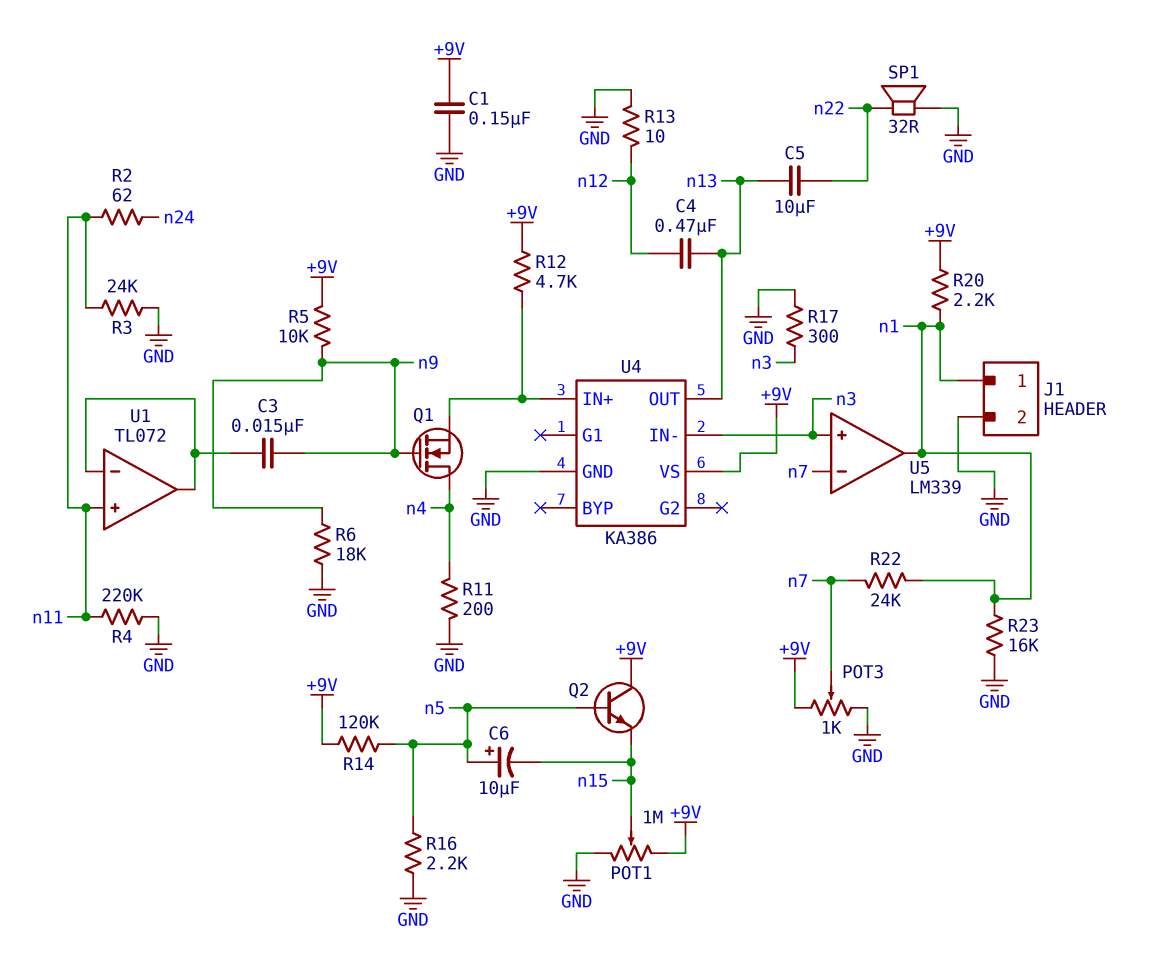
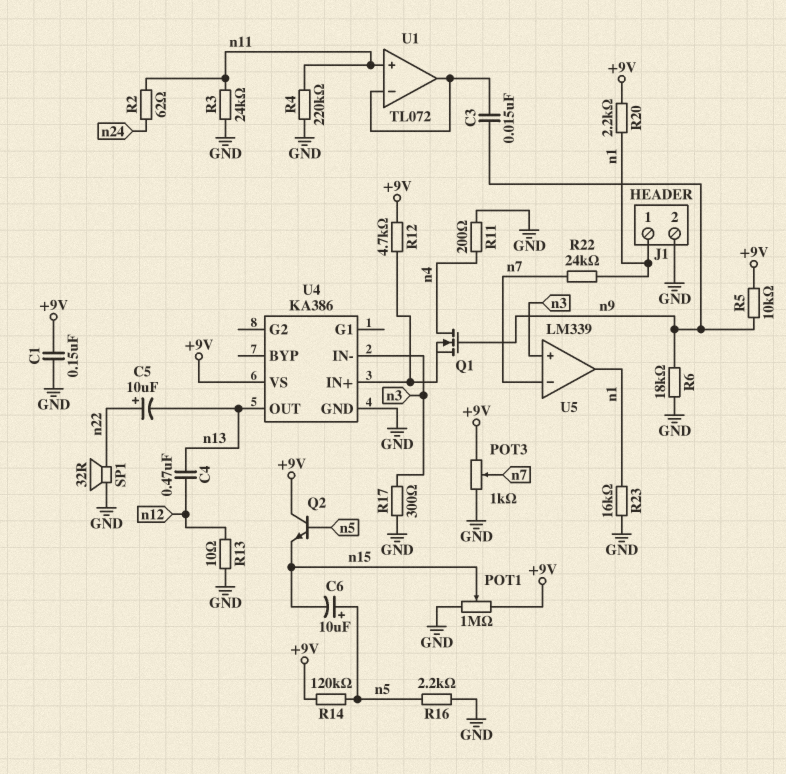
C5: 10uF (n13, n22) -> 10uF (plus n22, minus n13)

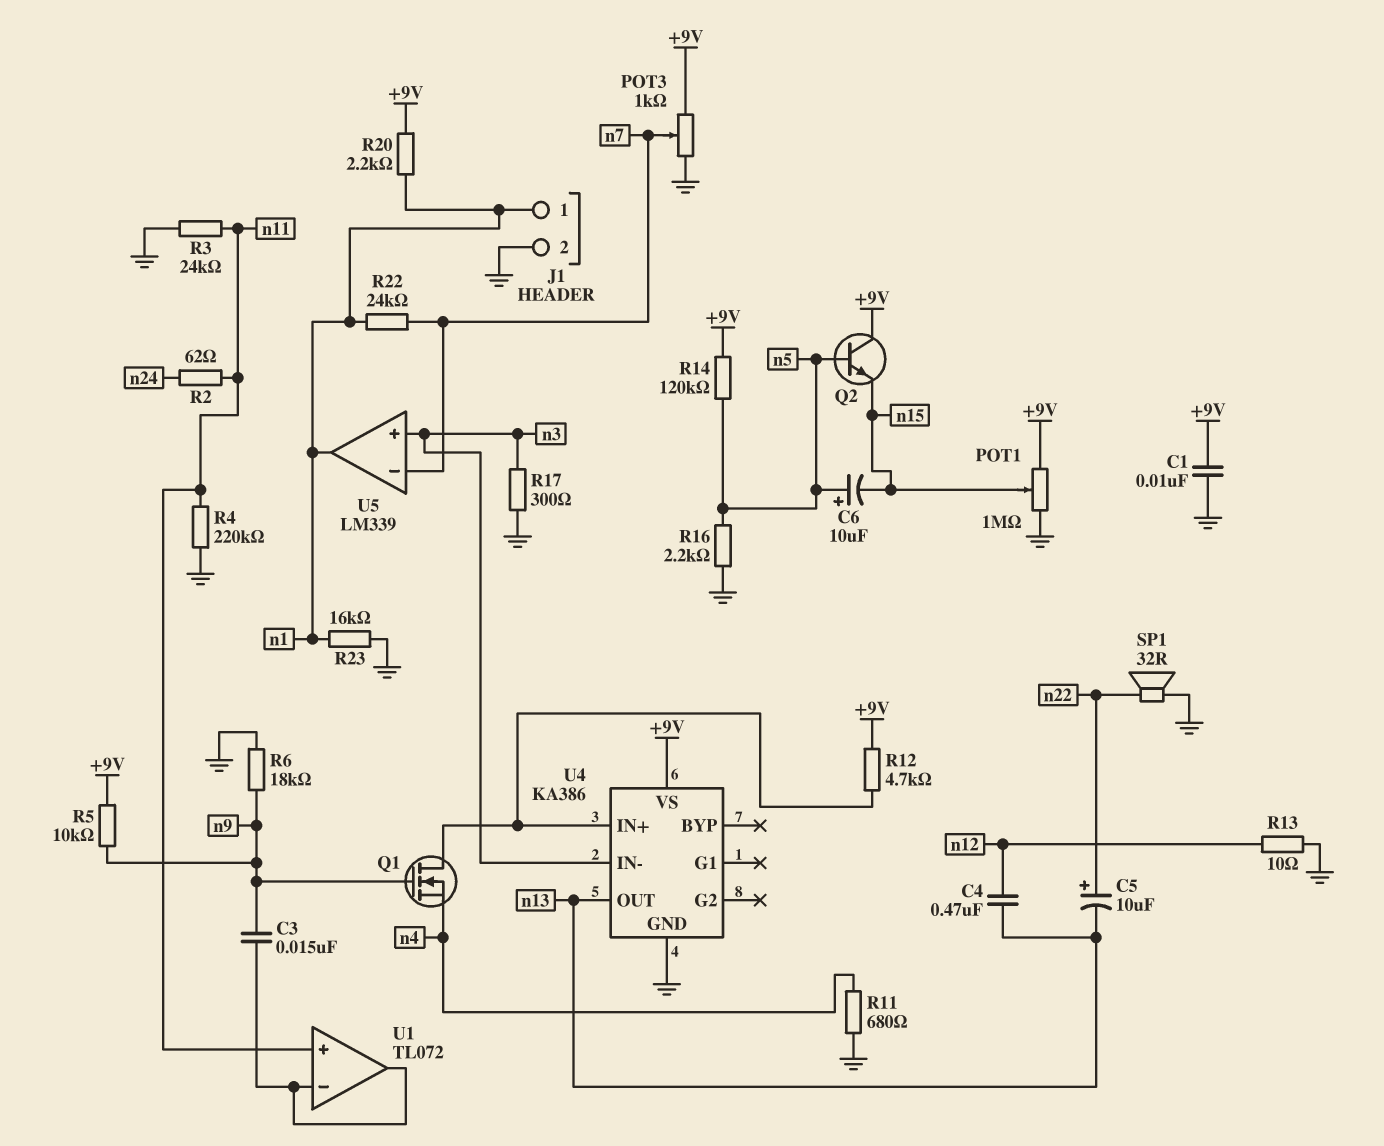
C1: 150nF (+9V, GND) -> 10nF (+9V, GND)
Q1: NMOS (G n9, D n4, S U4/IN+) -> NMOS (G n9, D U4/IN+, S n4)
R11: 200 (GND, n4) -> 680 (GND, n4)

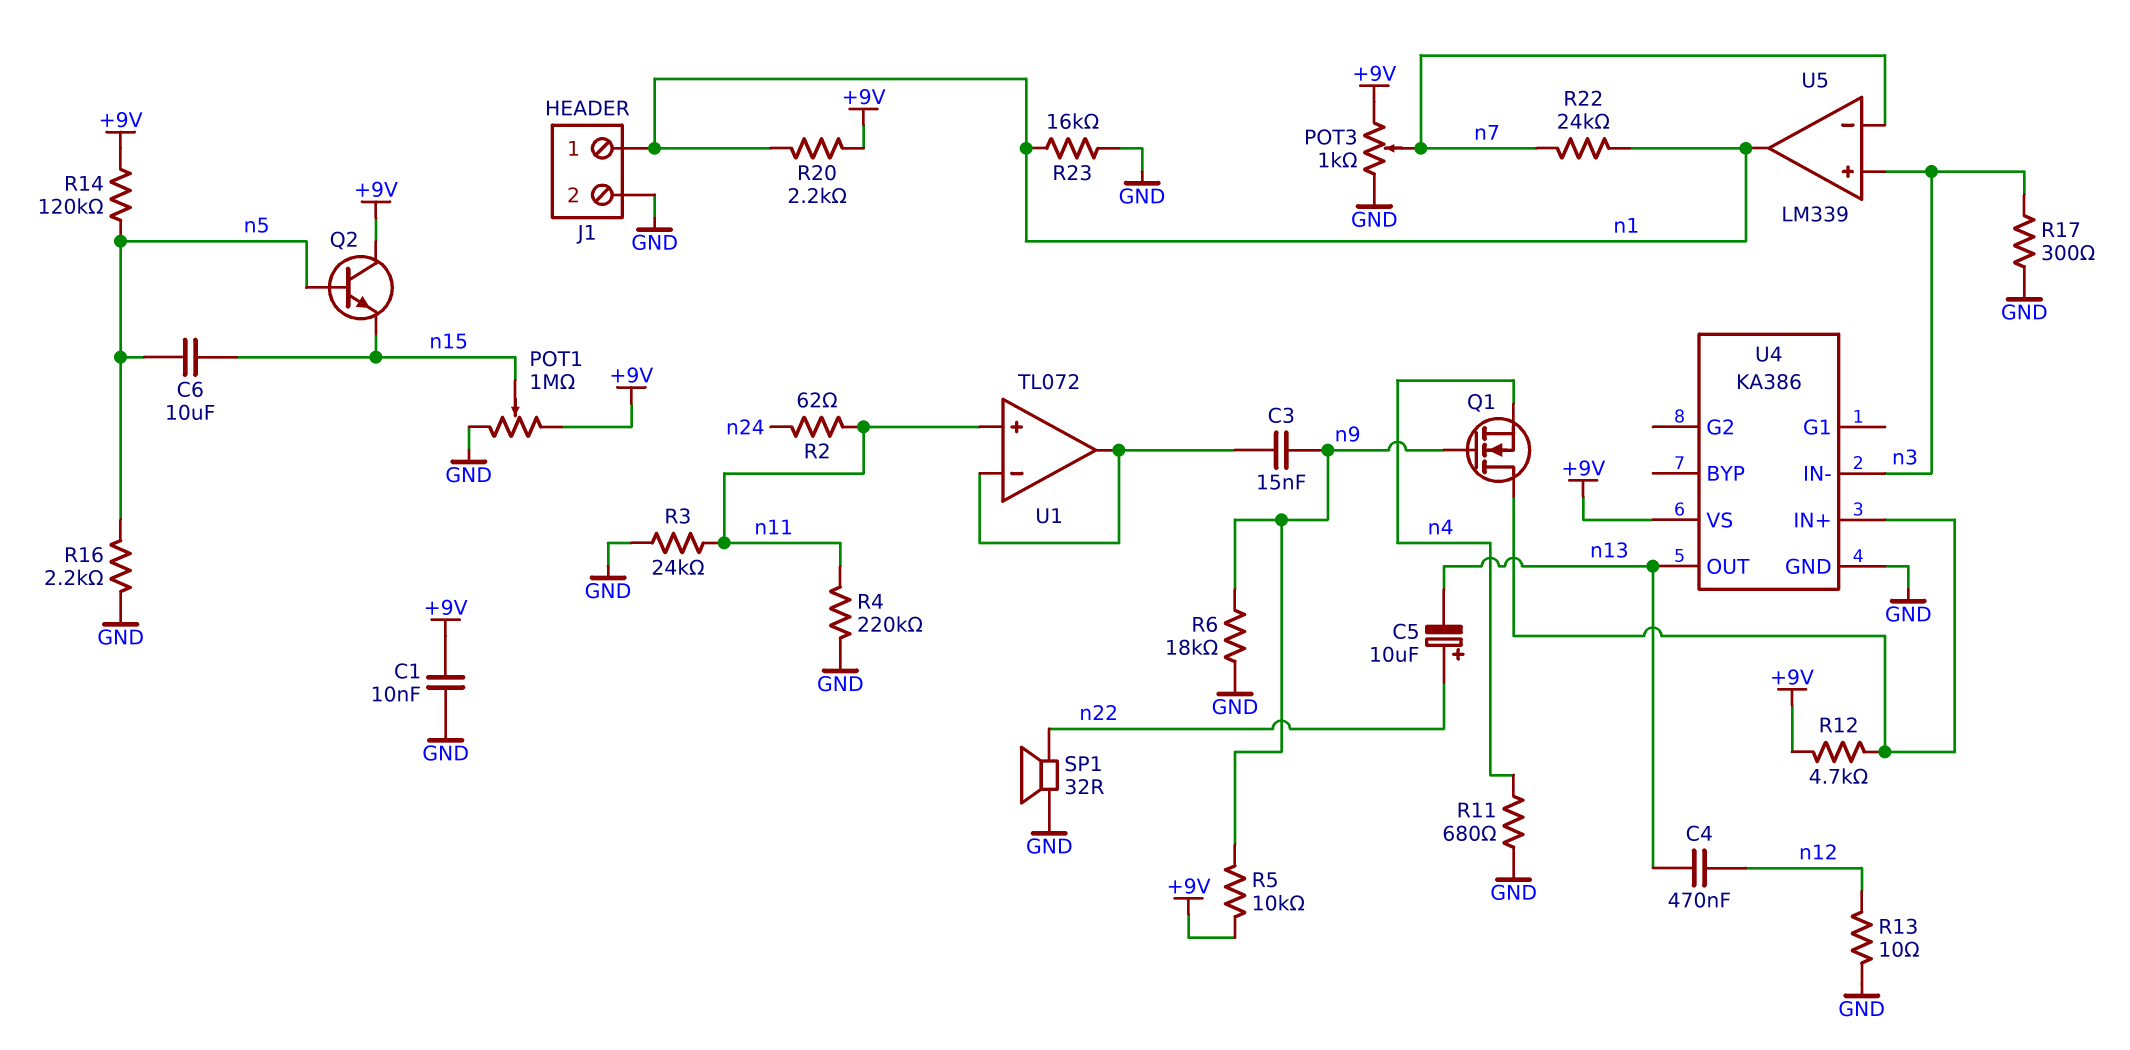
C6: 10uF (plus n5, minus n15) -> 10uF (n5, n15)

